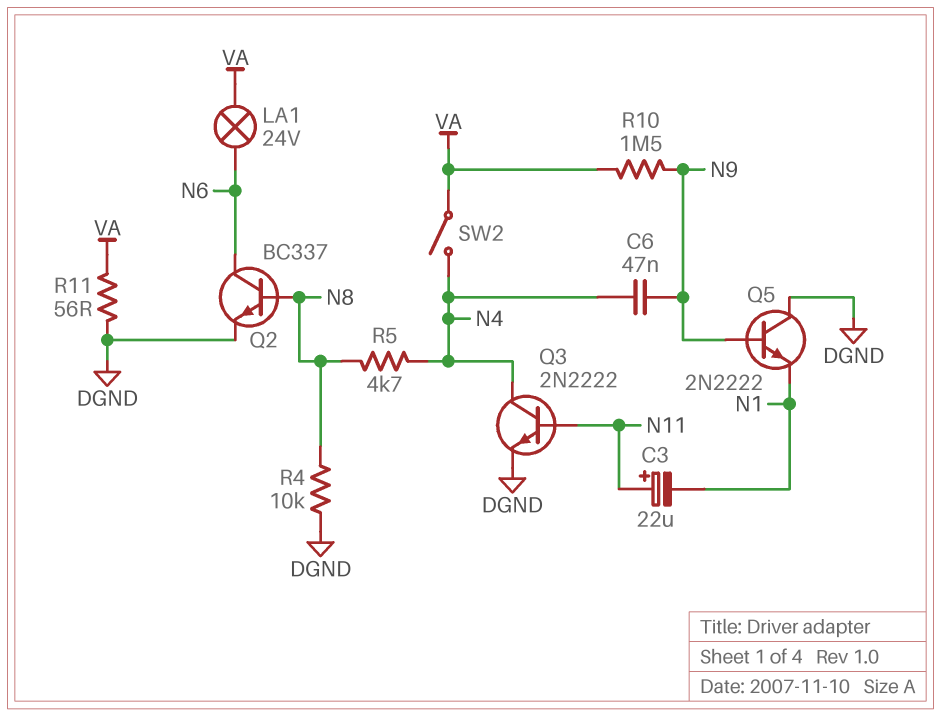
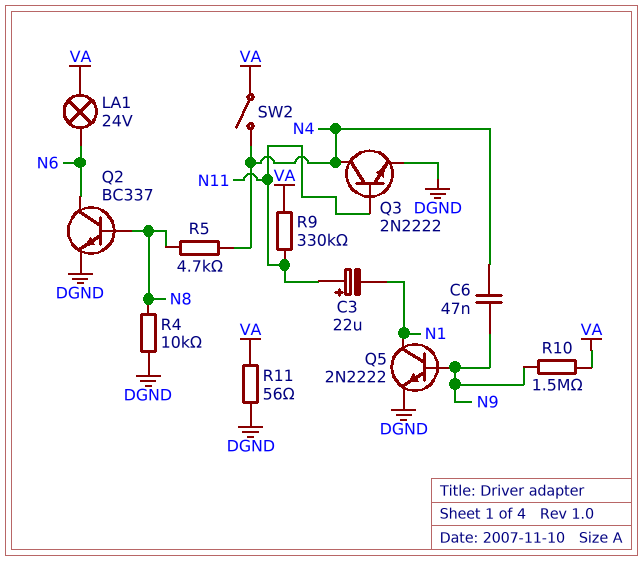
Q5: NPN 2N2222 (B N9, C DGND, E N1) -> NPN 2N2222 (B N9, C N1, E DGND)
R9: none -> 330k (N11, VA)

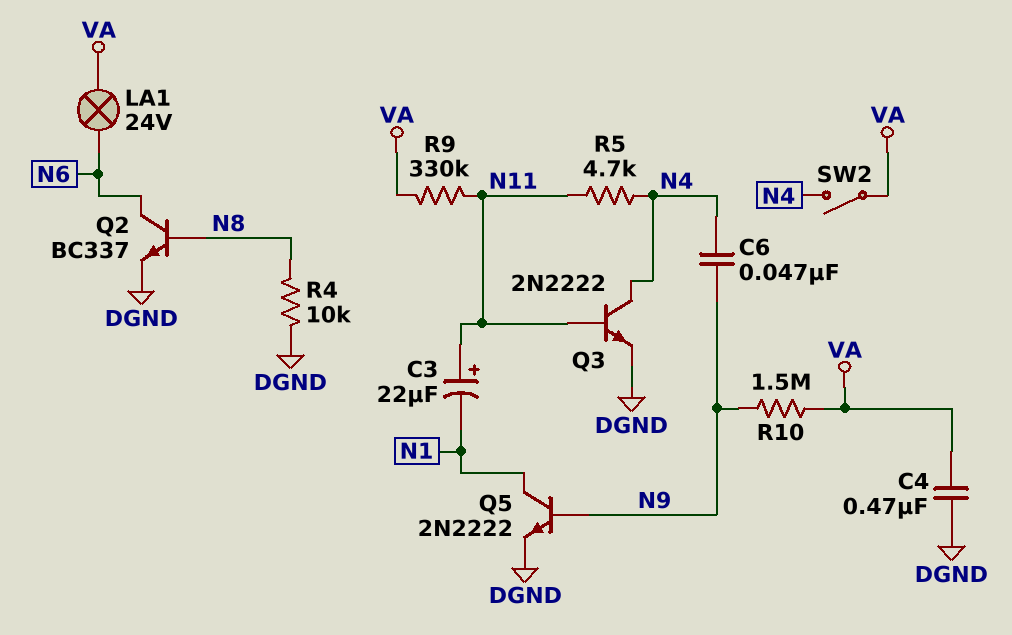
C4: none -> 470nF (DGND, VA)
R5: 4.7k (N4, N8) -> 4.7k (N4, N11)
R11: 56 (DGND, VA) -> none

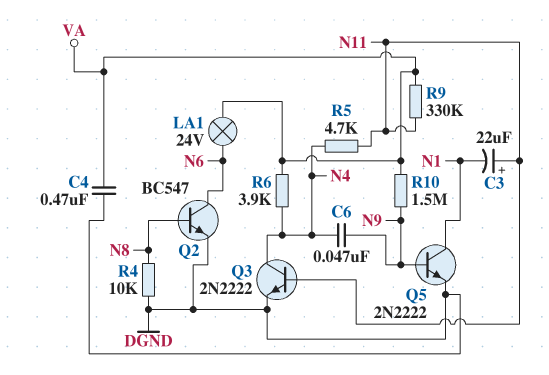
Q2: NPN BC337 (B N8, C N6, E DGND) -> NPN BC547 (B N8, C N6, E DGND)
R6: none -> 3.9k (N4, VA)
SW2: switch (N4, VA) -> none

